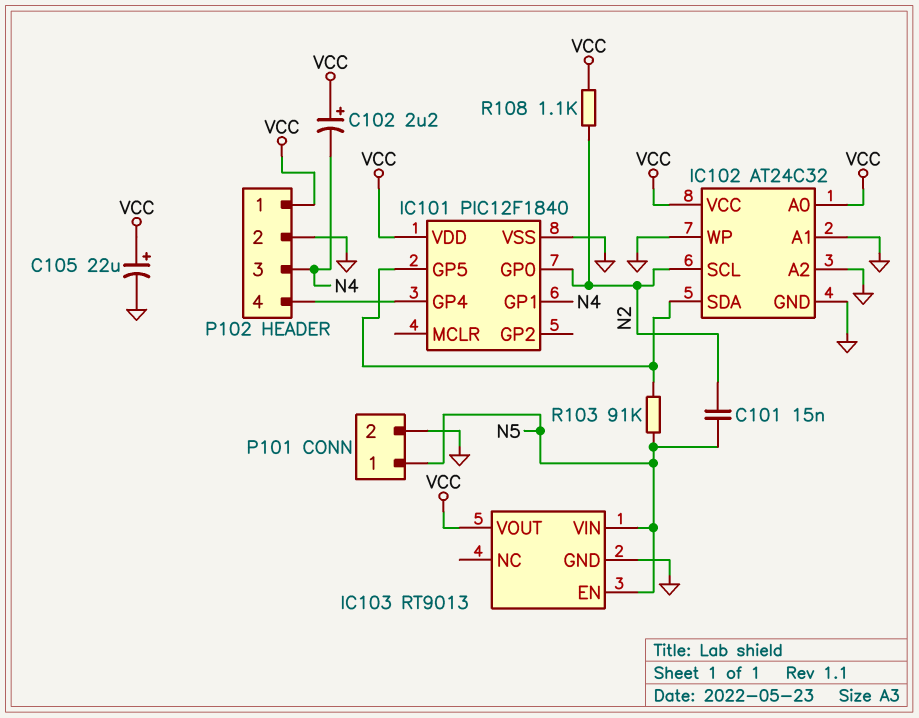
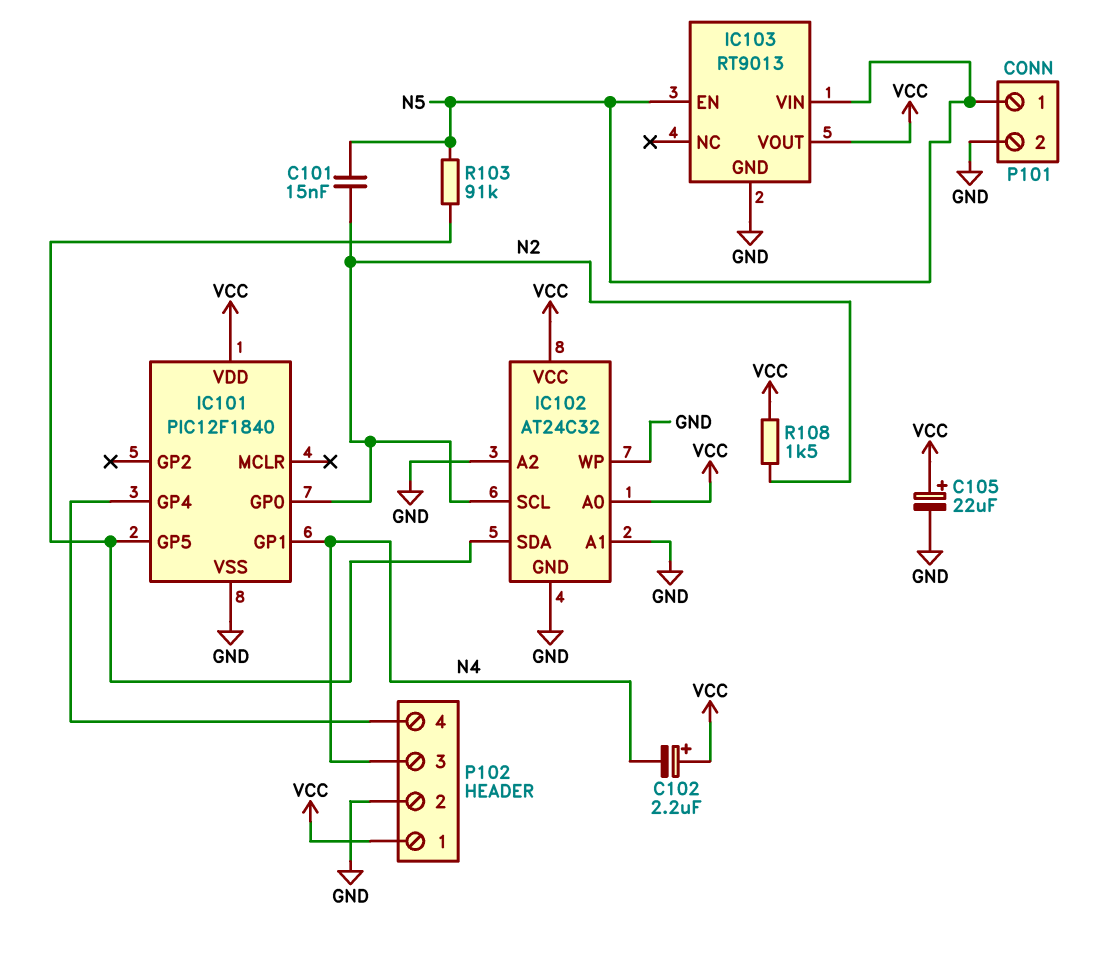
R108: 1.1k (N2, VCC) -> 1.5k (N2, VCC)

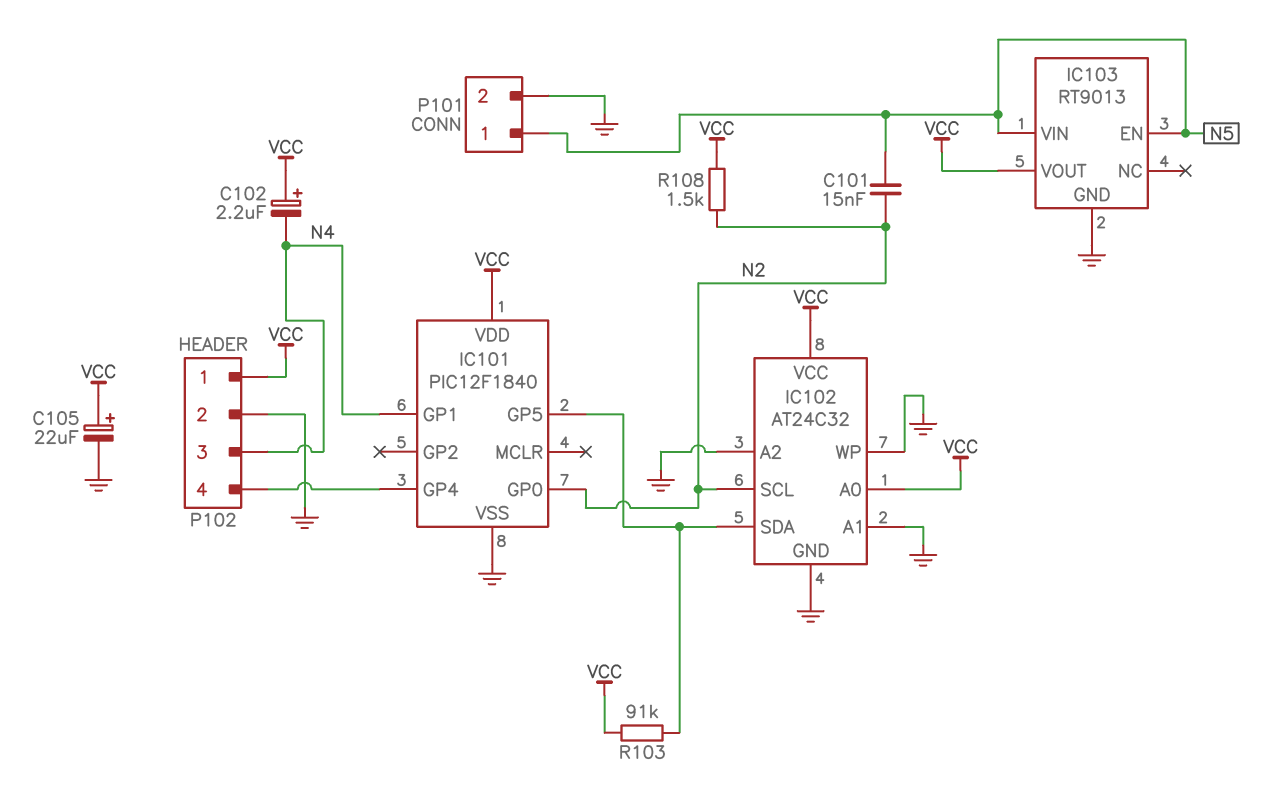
R103: 91k (IC101/GP5, N5) -> 91k (IC101/GP5, VCC)

